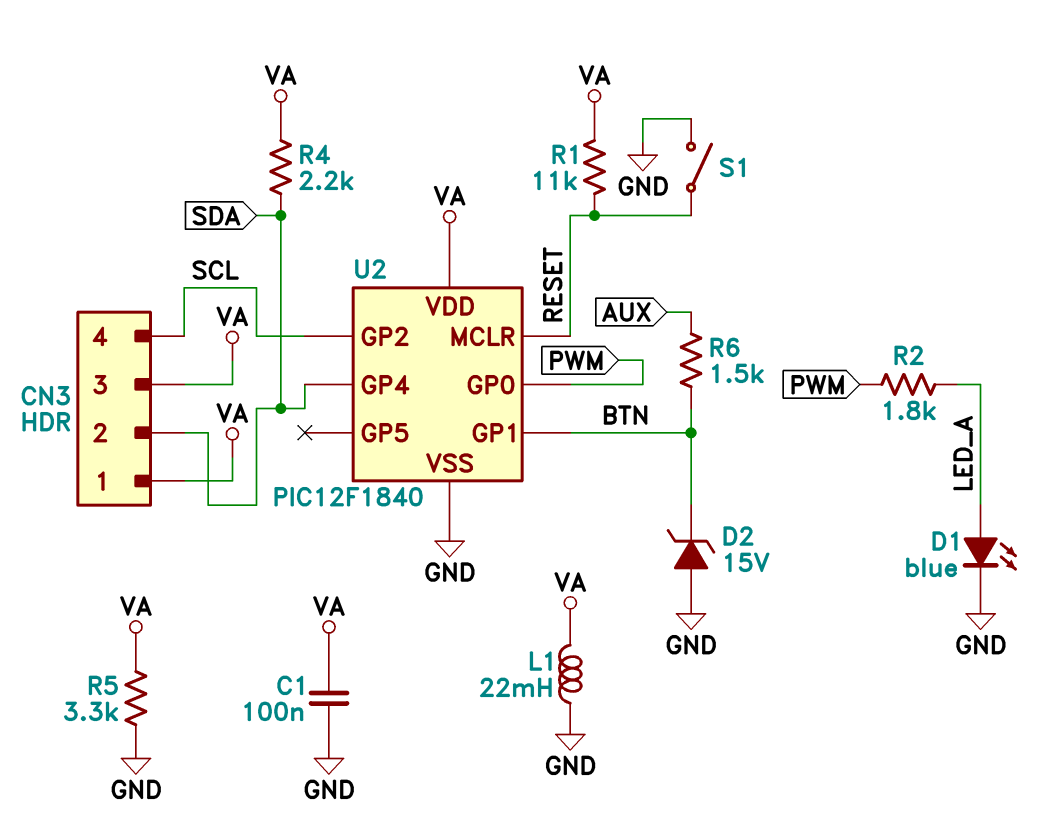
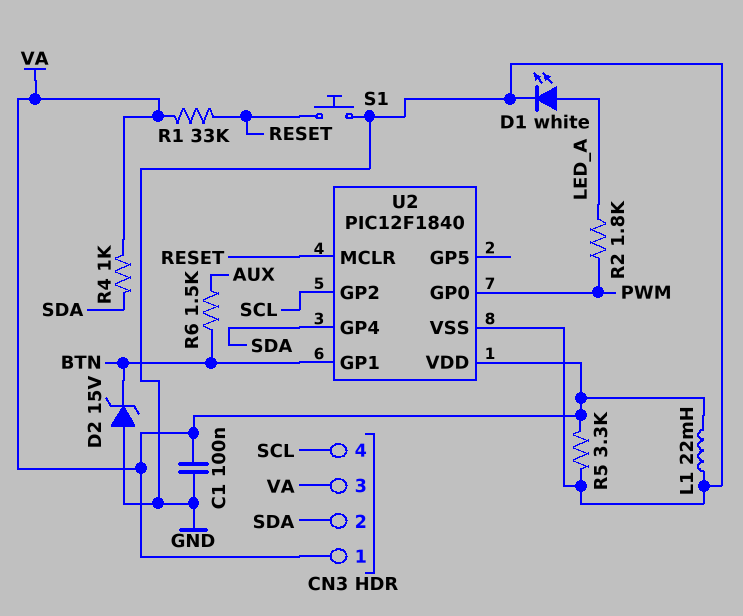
D1: LED blue (A LED_A, K GND) -> LED white (A LED_A, K GND)
R1: 11k (RESET, VA) -> 33k (RESET, VA)
R4: 2.2k (SDA, VA) -> 1k (SDA, VA)
S1: switch (GND, RESET) -> button (GND, RESET)

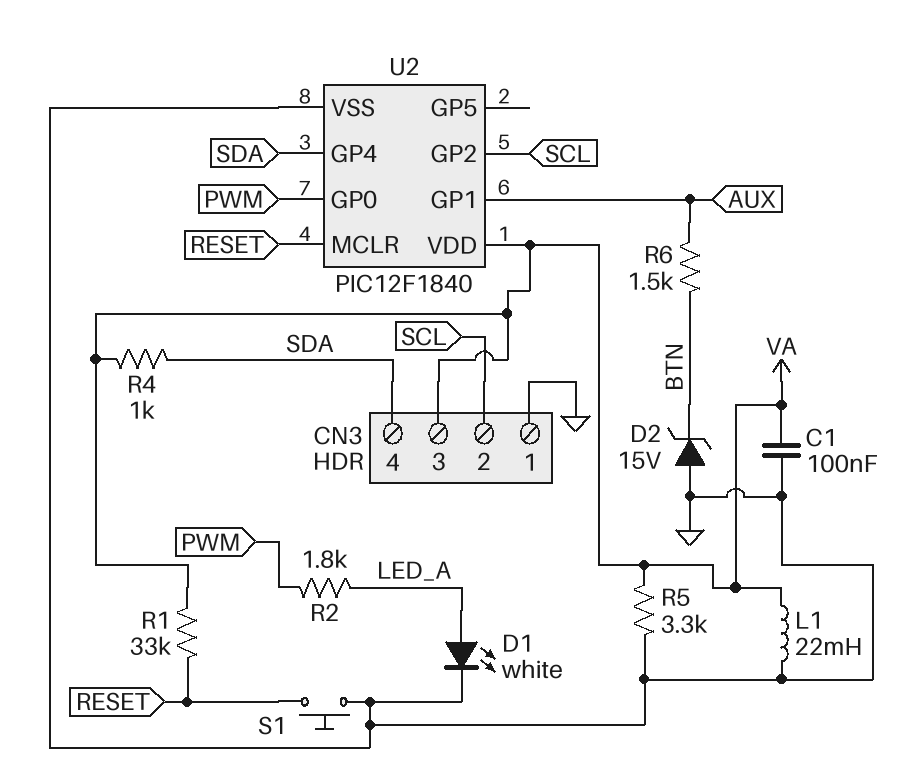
CN3 pin 1: VA -> GND
CN3 pin 2: SDA -> SCL
CN3 pin 4: SCL -> SDA
U2 pin GP1: BTN -> AUX

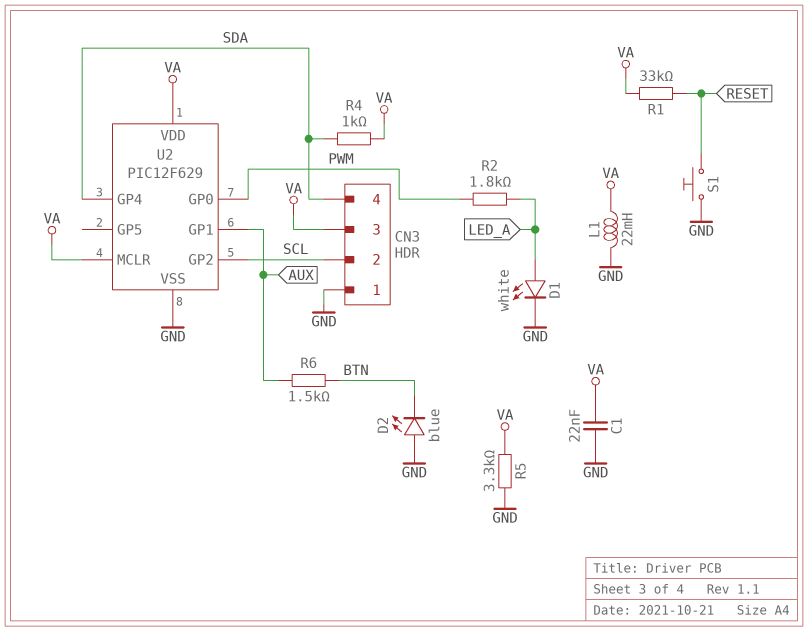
C1: 100nF (GND, VA) -> 22nF (GND, VA)
D2: zener 15V (A GND, K BTN) -> LED blue (A GND, K BTN)
U2: PIC12F1840 -> PIC12F629
U2 pin MCLR: RESET -> VA

